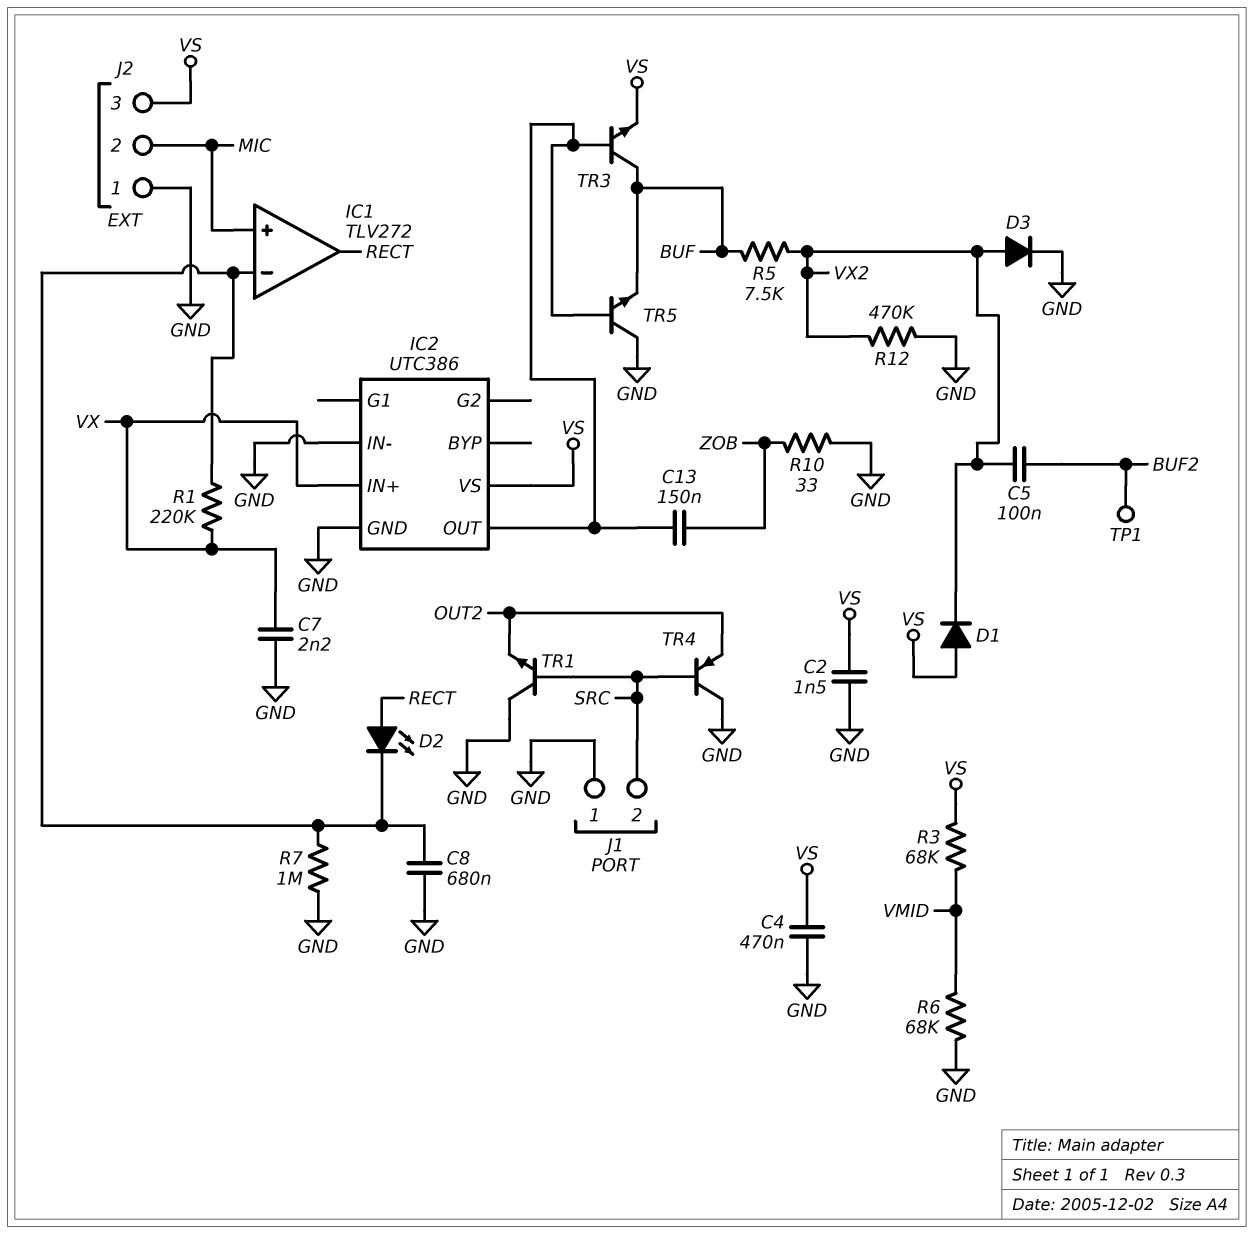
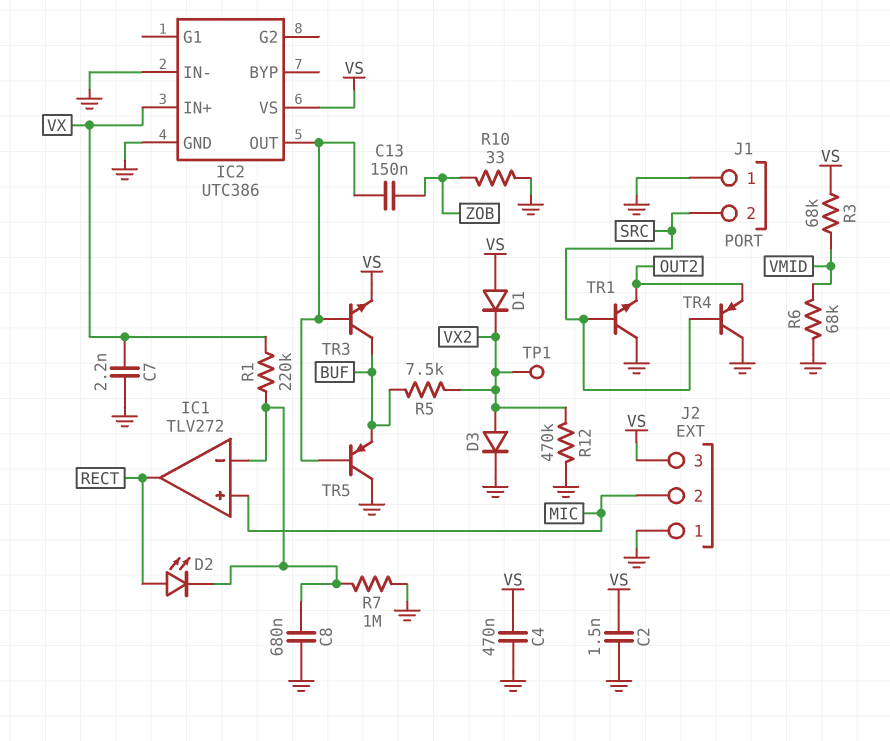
C5: 100nF (BUF2, VX2) -> none
TP1: test point (BUF2) -> test point (VX2)
TR5: NPN (B IC2/OUT, C GND, E BUF) -> PNP (B IC2/OUT, C GND, E BUF)

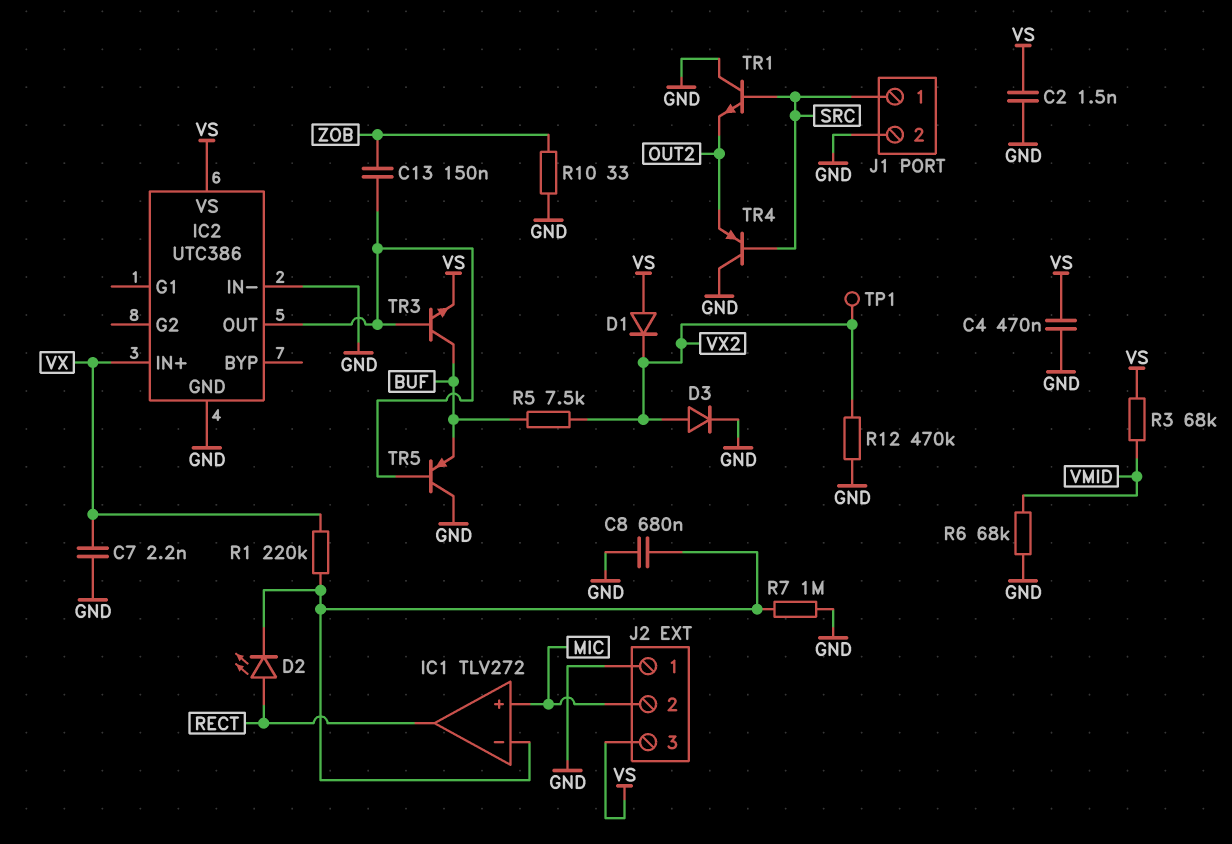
J1 pin 1: GND -> SRC
J1 pin 2: SRC -> GND

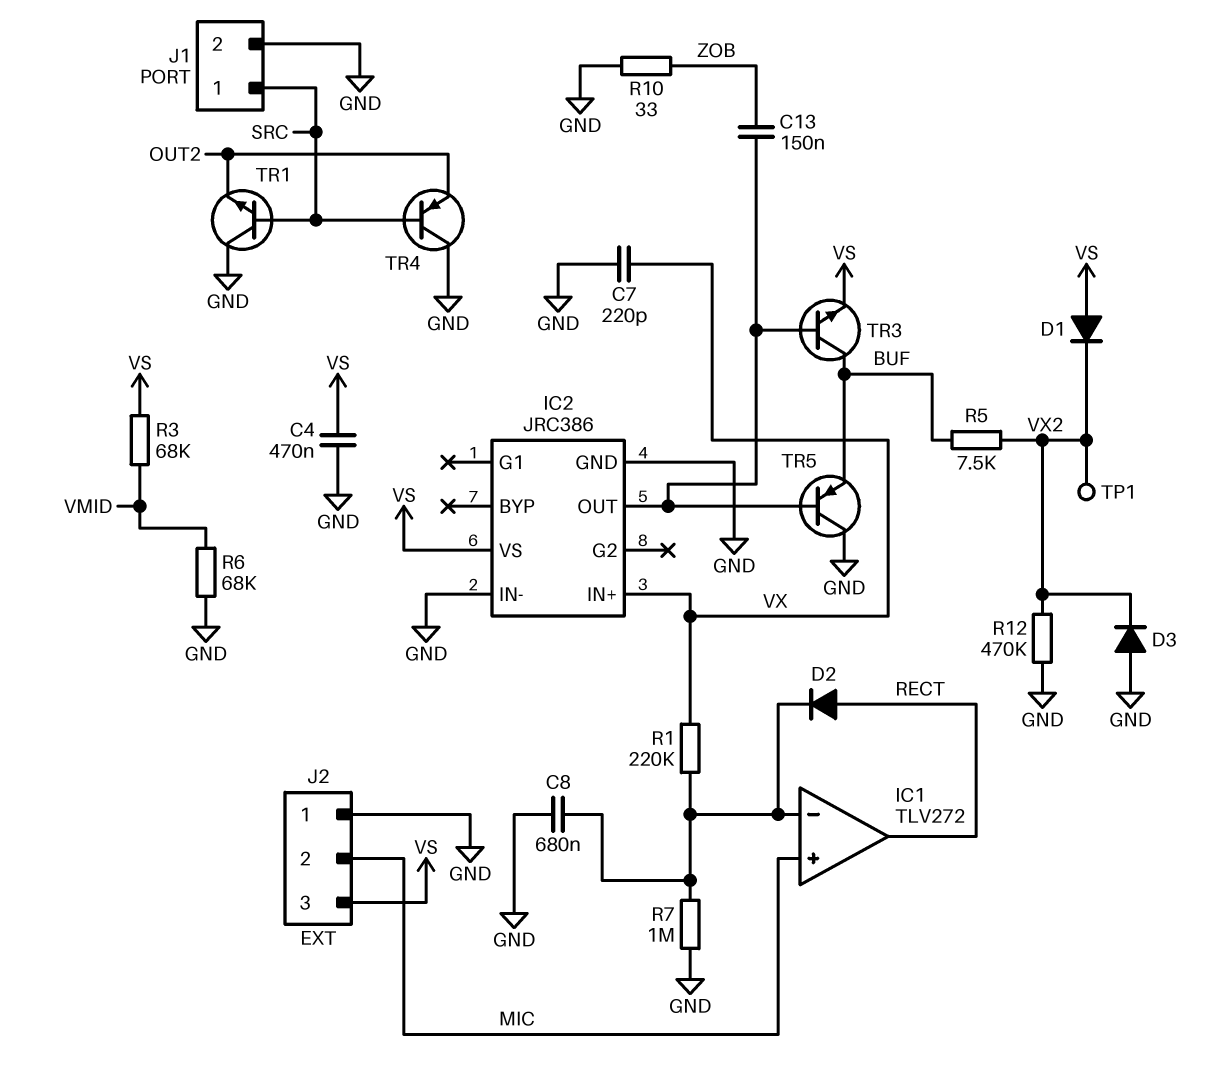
C2: 1.5nF (GND, VS) -> none
C7: 2.2nF (GND, VX) -> 220pF (GND, VX)
D2: LED (A RECT, K IC1/in-) -> diode (A RECT, K IC1/in-)
D3: diode (A VX2, K GND) -> diode (A GND, K VX2)
IC2: UTC386 -> JRC386

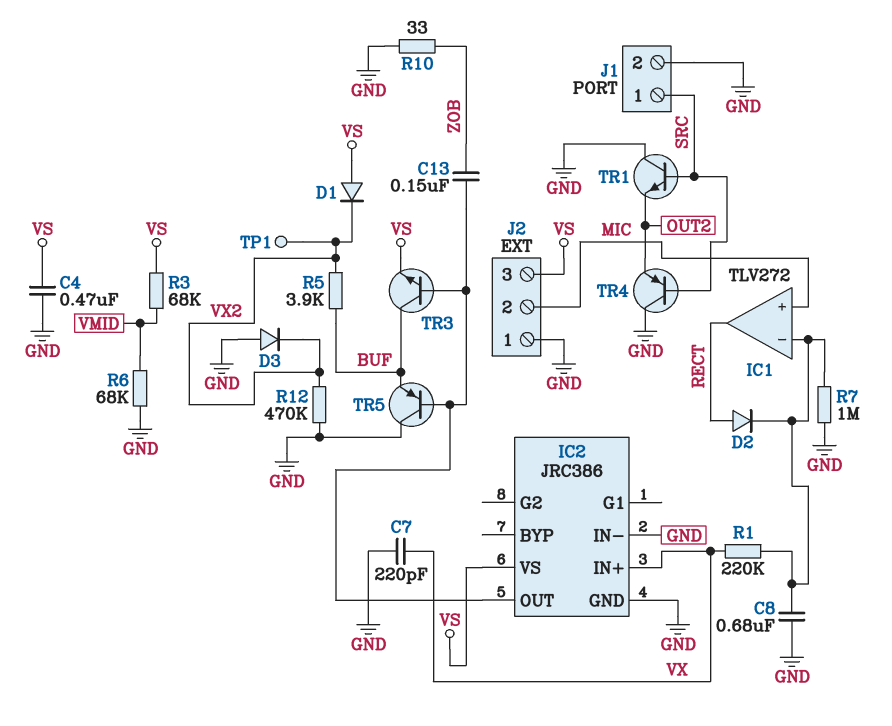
R5: 7.5k (BUF, VX2) -> 3.9k (BUF, VX2)

